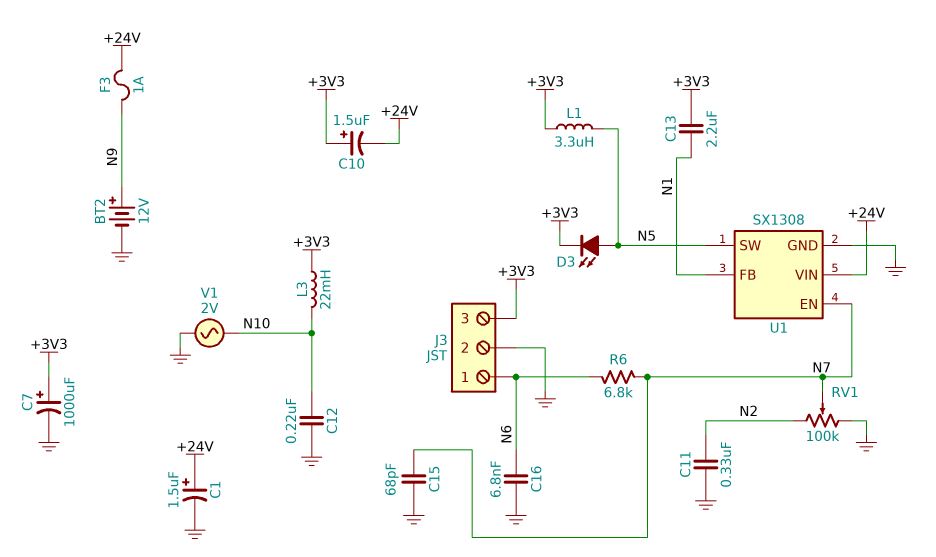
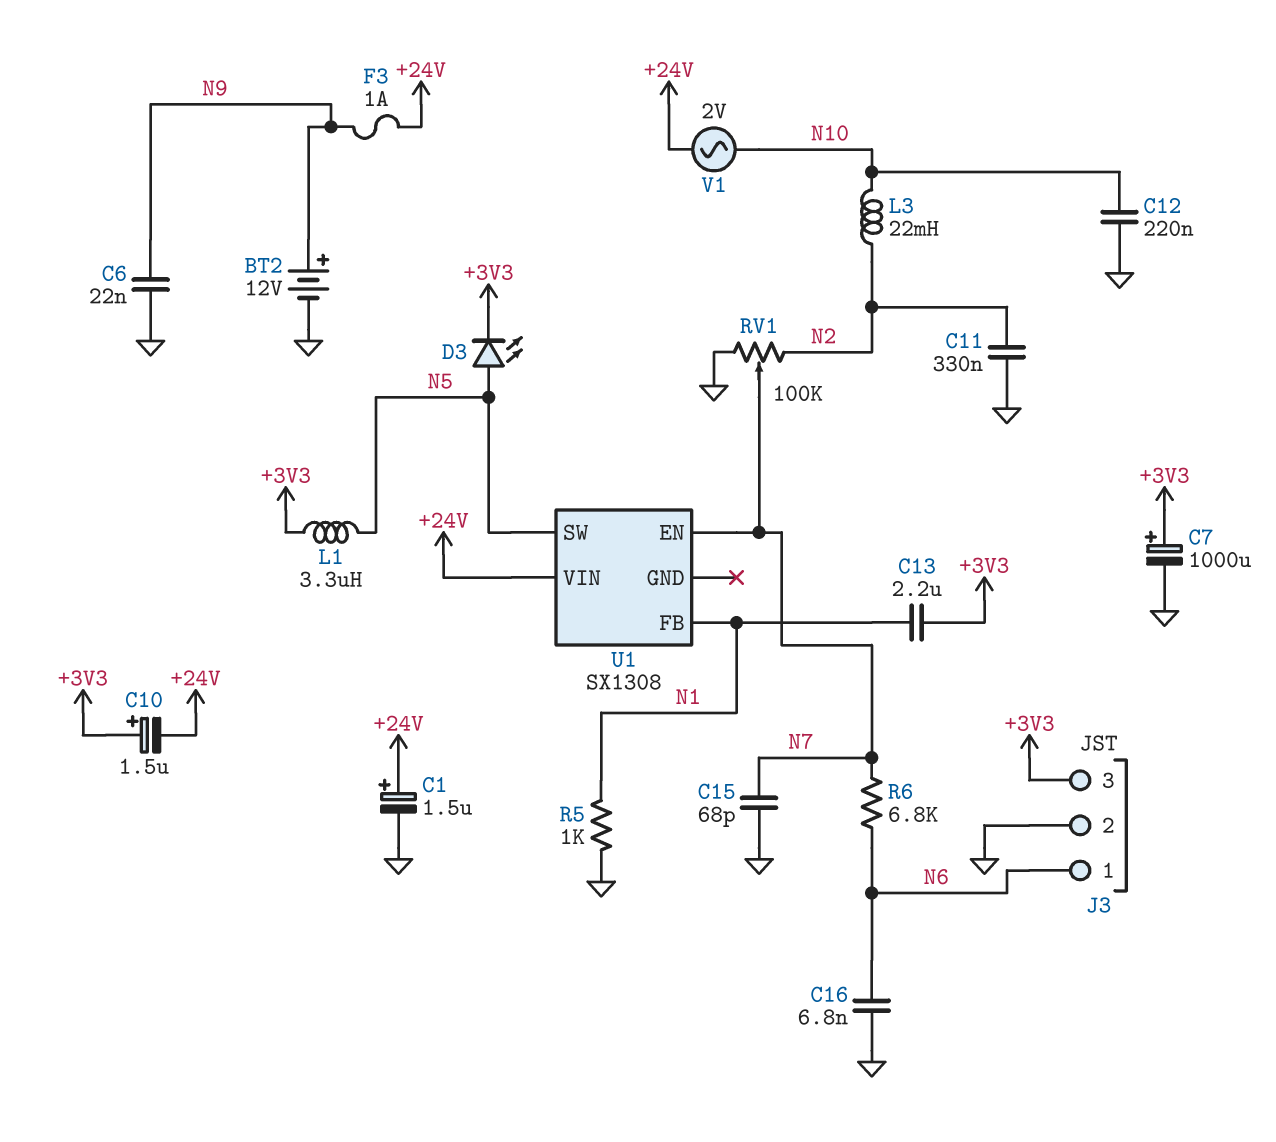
C6: none -> 22nF (GND, N9)
L3: 22mH (+3V3, N10) -> 22mH (N2, N10)
R5: none -> 1k (GND, N1)
U1 pin GND: GND -> none
V1: AC 2V (GND, N10) -> AC 2V (+24V, N10)

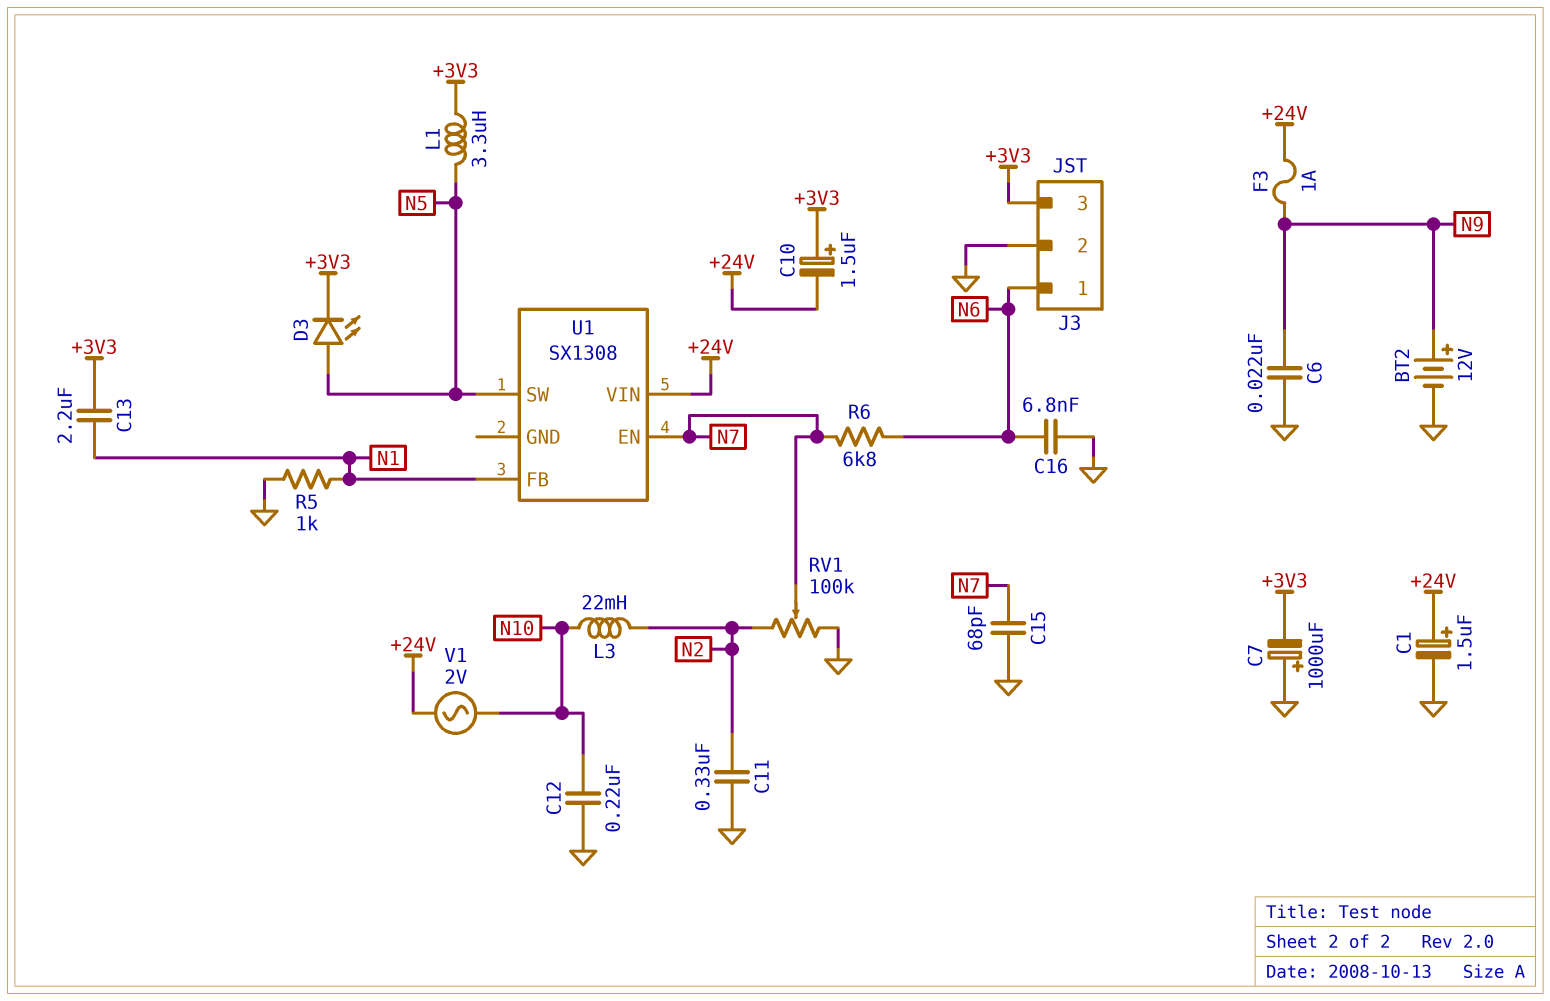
C7: 1000uF (plus +3V3, minus GND) -> 1000uF (plus GND, minus +3V3)

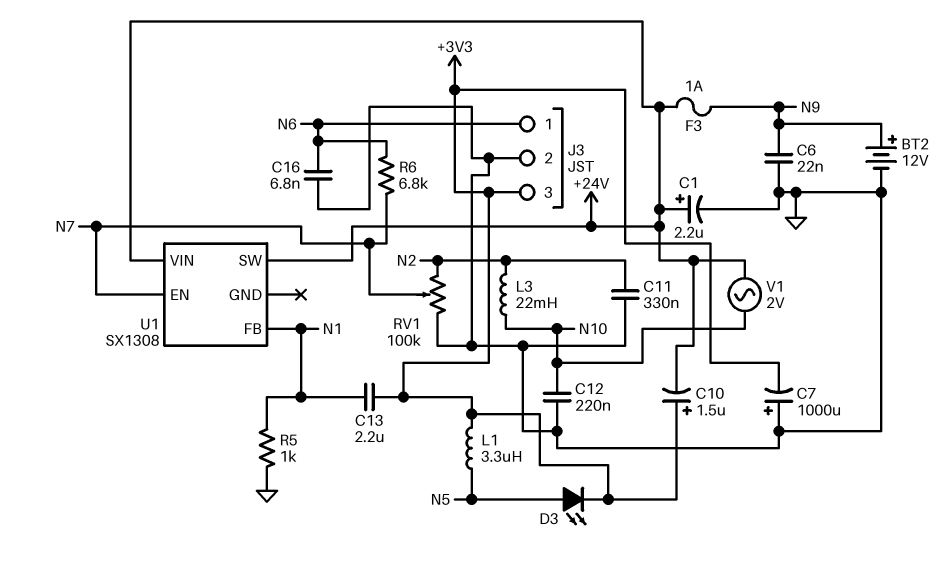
C1: 1.5uF (plus +24V, minus GND) -> 2.2uF (plus +24V, minus GND)
C15: 68pF (GND, N7) -> none
U1 pin SW: N5 -> +24V

